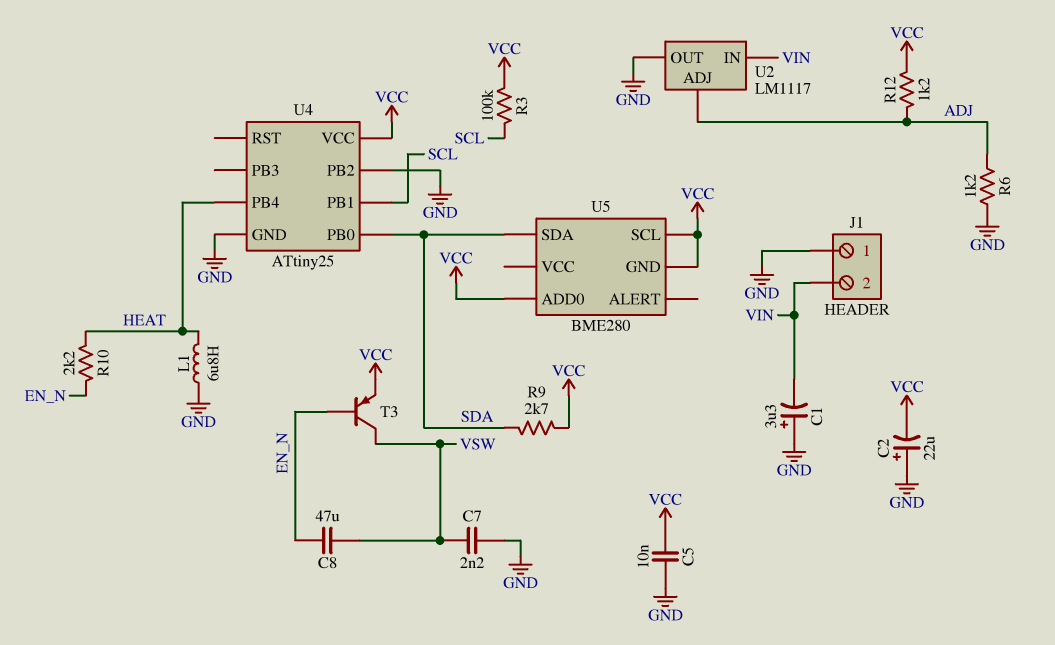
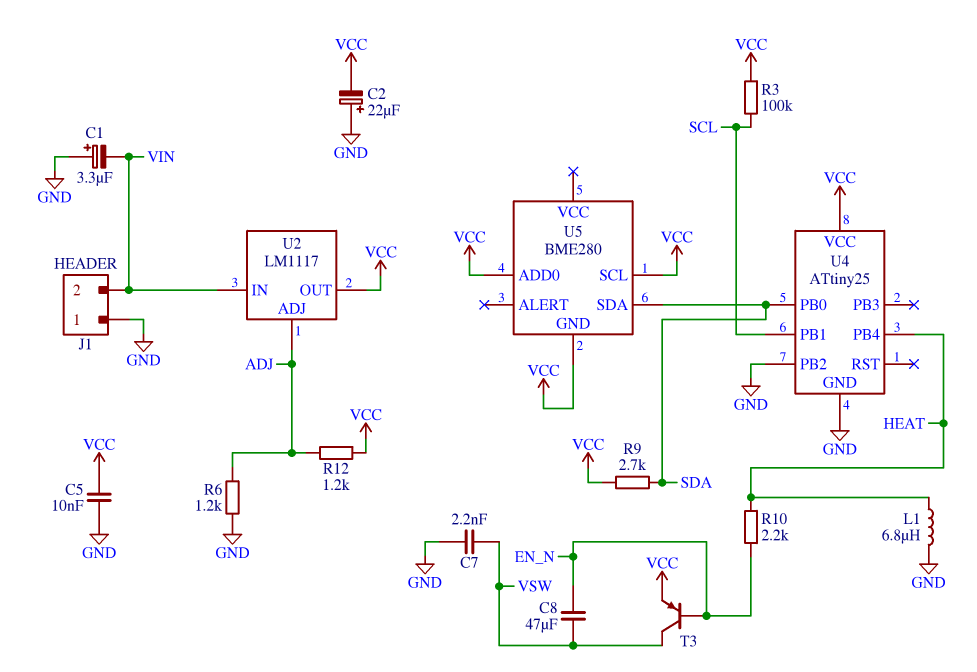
U2 pin OUT: GND -> VCC

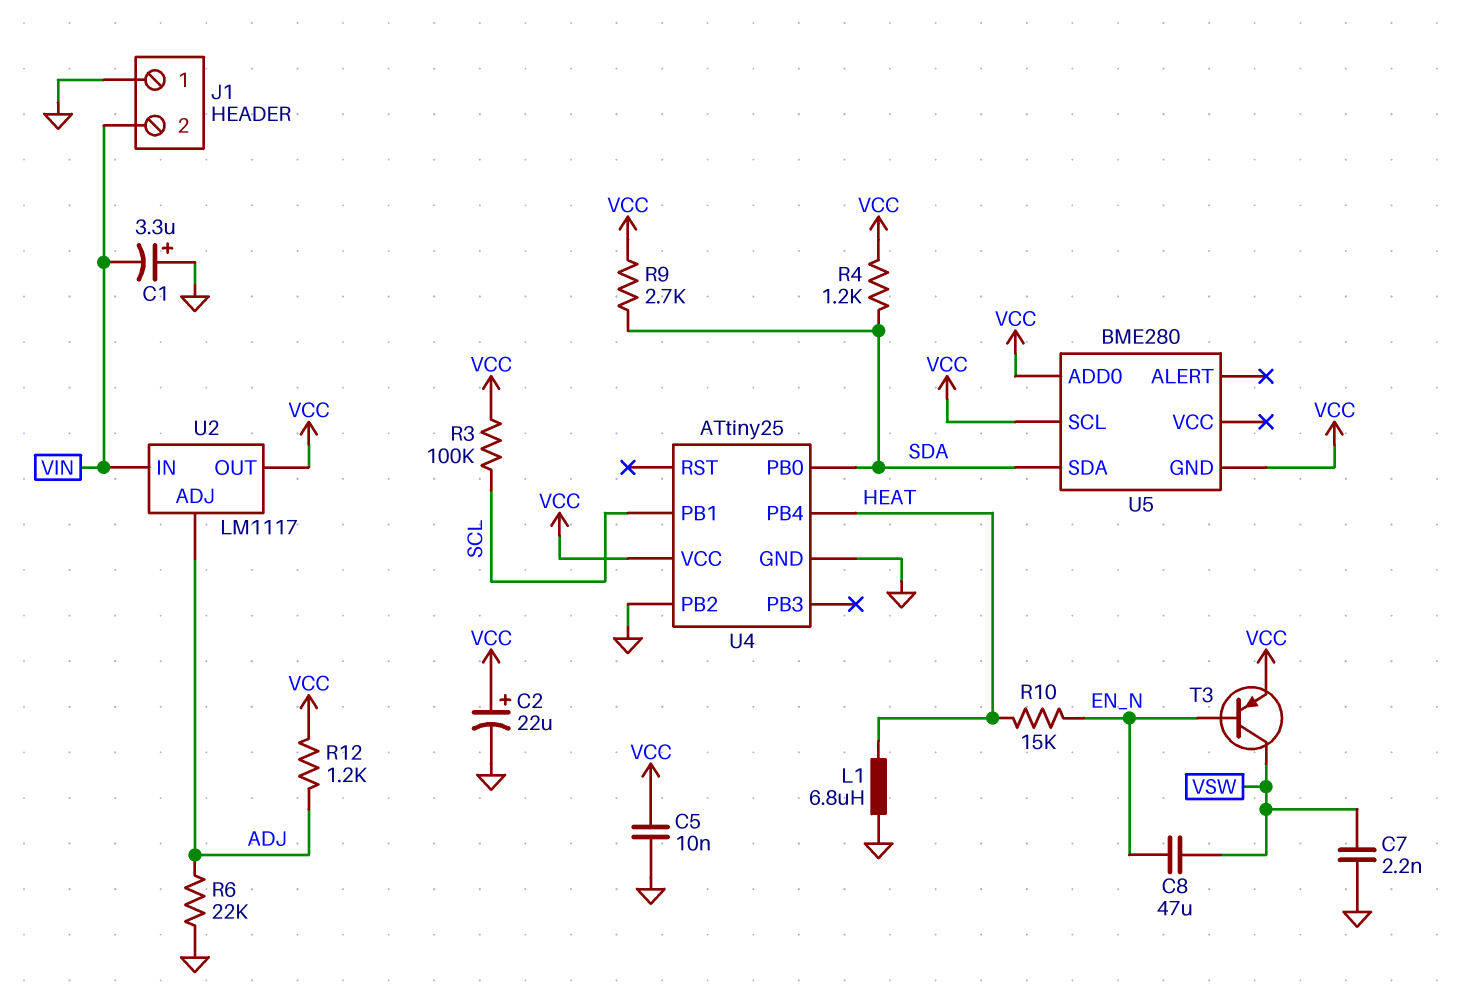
C2: 22uF (plus GND, minus VCC) -> 22uF (plus VCC, minus GND)
R4: none -> 1.2k (SDA, VCC)
R6: 1.2k (ADJ, GND) -> 22k (ADJ, GND)
R10: 2.2k (EN_N, HEAT) -> 15k (EN_N, HEAT)

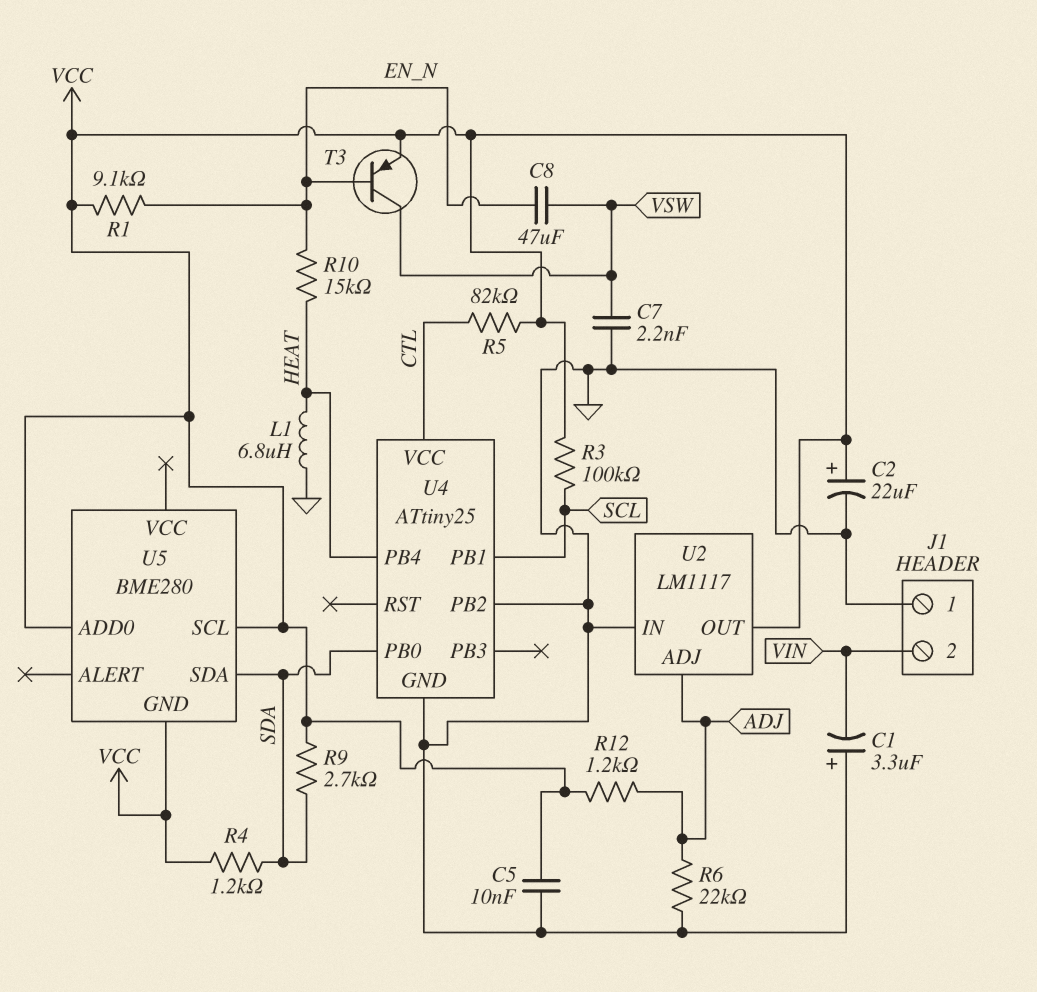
R1: none -> 9.1k (EN_N, VCC)
R5: none -> 82k (CTL, VCC)
U2 pin IN: VIN -> GND
U4 pin VCC: VCC -> CTL

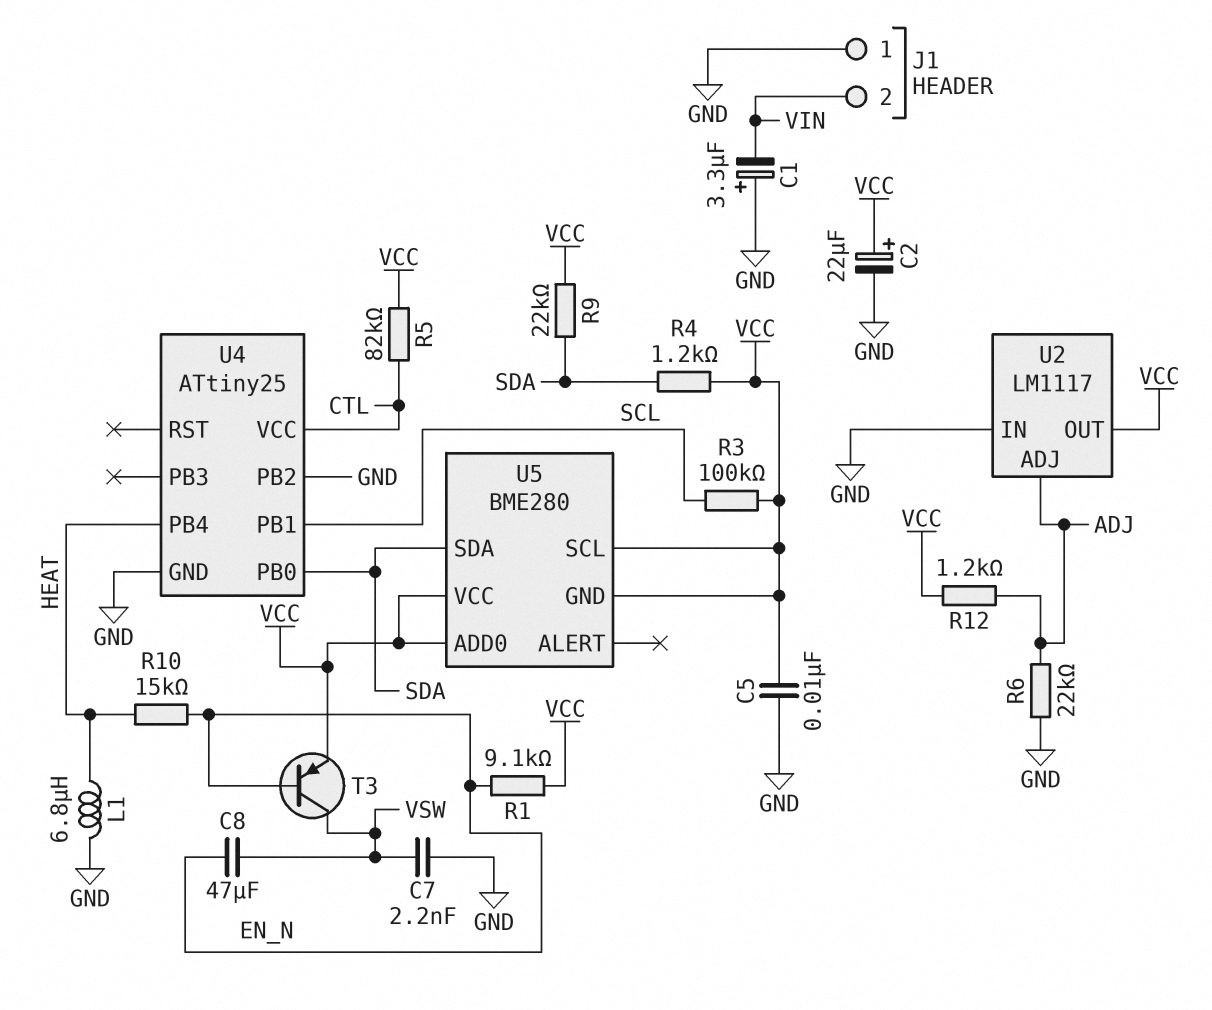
R9: 2.7k (SDA, VCC) -> 22k (SDA, VCC)
U5 pin VCC: none -> VCC

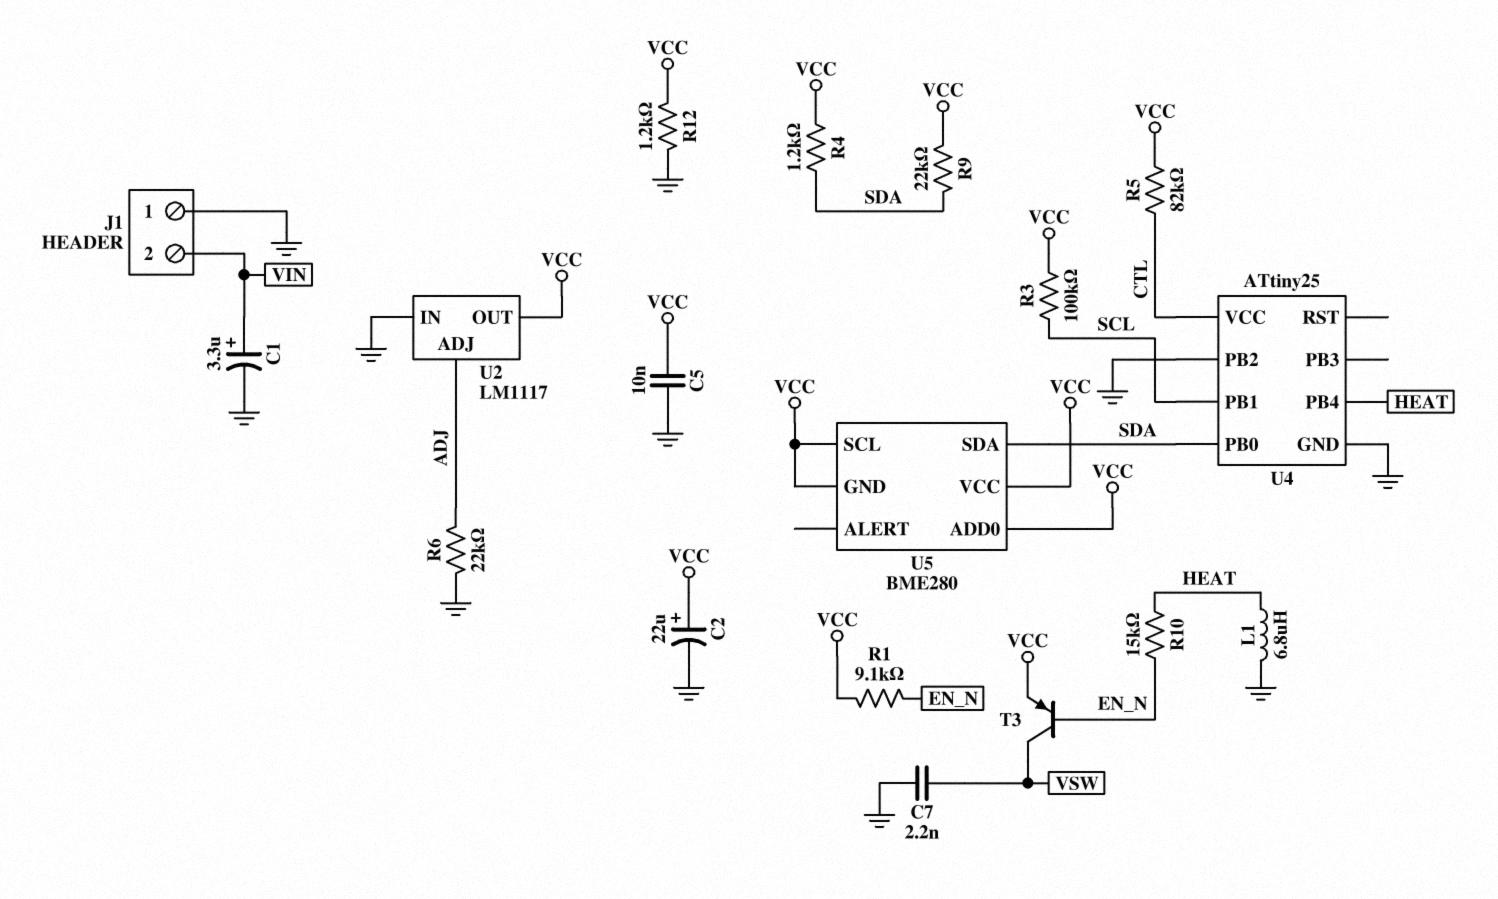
C1: 3.3uF (plus GND, minus VIN) -> 3.3uF (plus VIN, minus GND)
C8: 47uF (EN_N, VSW) -> none
R12: 1.2k (ADJ, VCC) -> 1.2k (GND, VCC)

